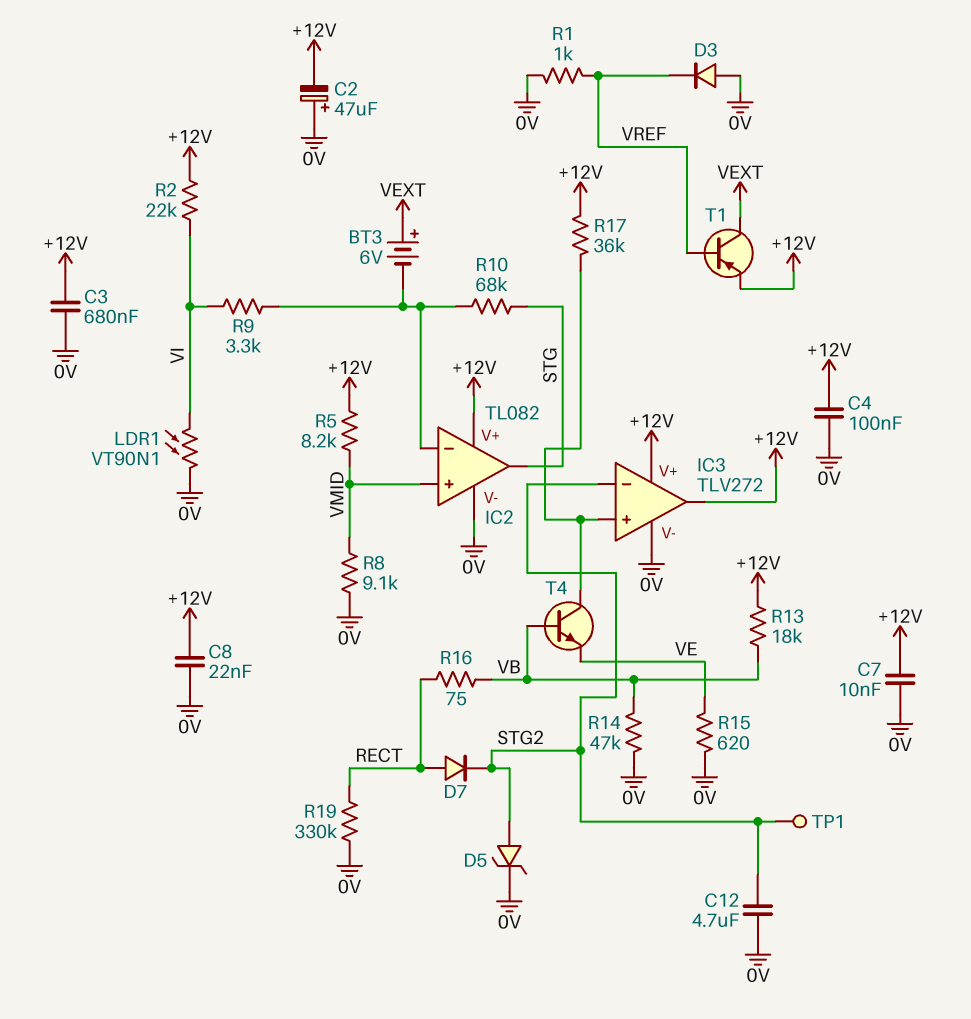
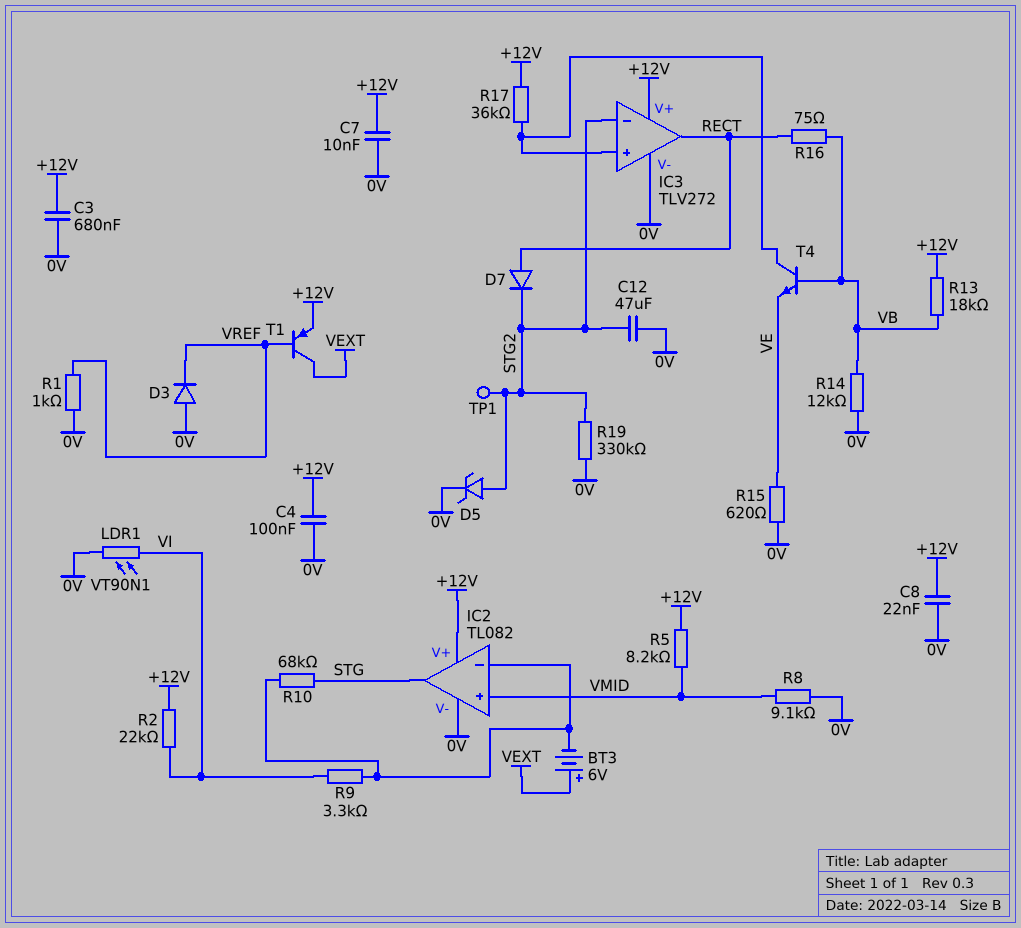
C2: 47uF (plus 0V, minus +12V) -> none
C12: 4.7uF (0V, STG2) -> 47uF (0V, STG2)
IC3 pin out: +12V -> RECT
R14: 47k (0V, VB) -> 12k (0V, VB)
R19: 330k (0V, RECT) -> 330k (0V, STG2)

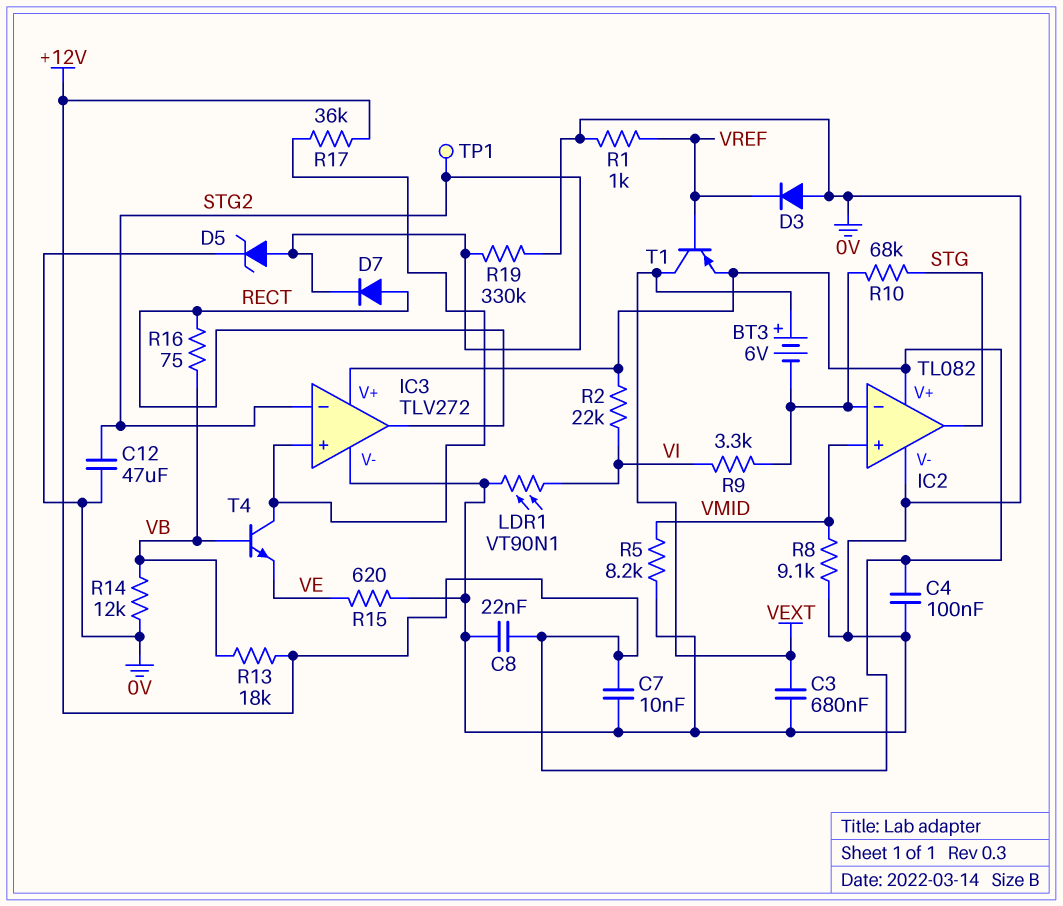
C3: 680nF (+12V, 0V) -> 680nF (0V, VEXT)
R5: 8.2k (+12V, VMID) -> 8.2k (0V, VMID)

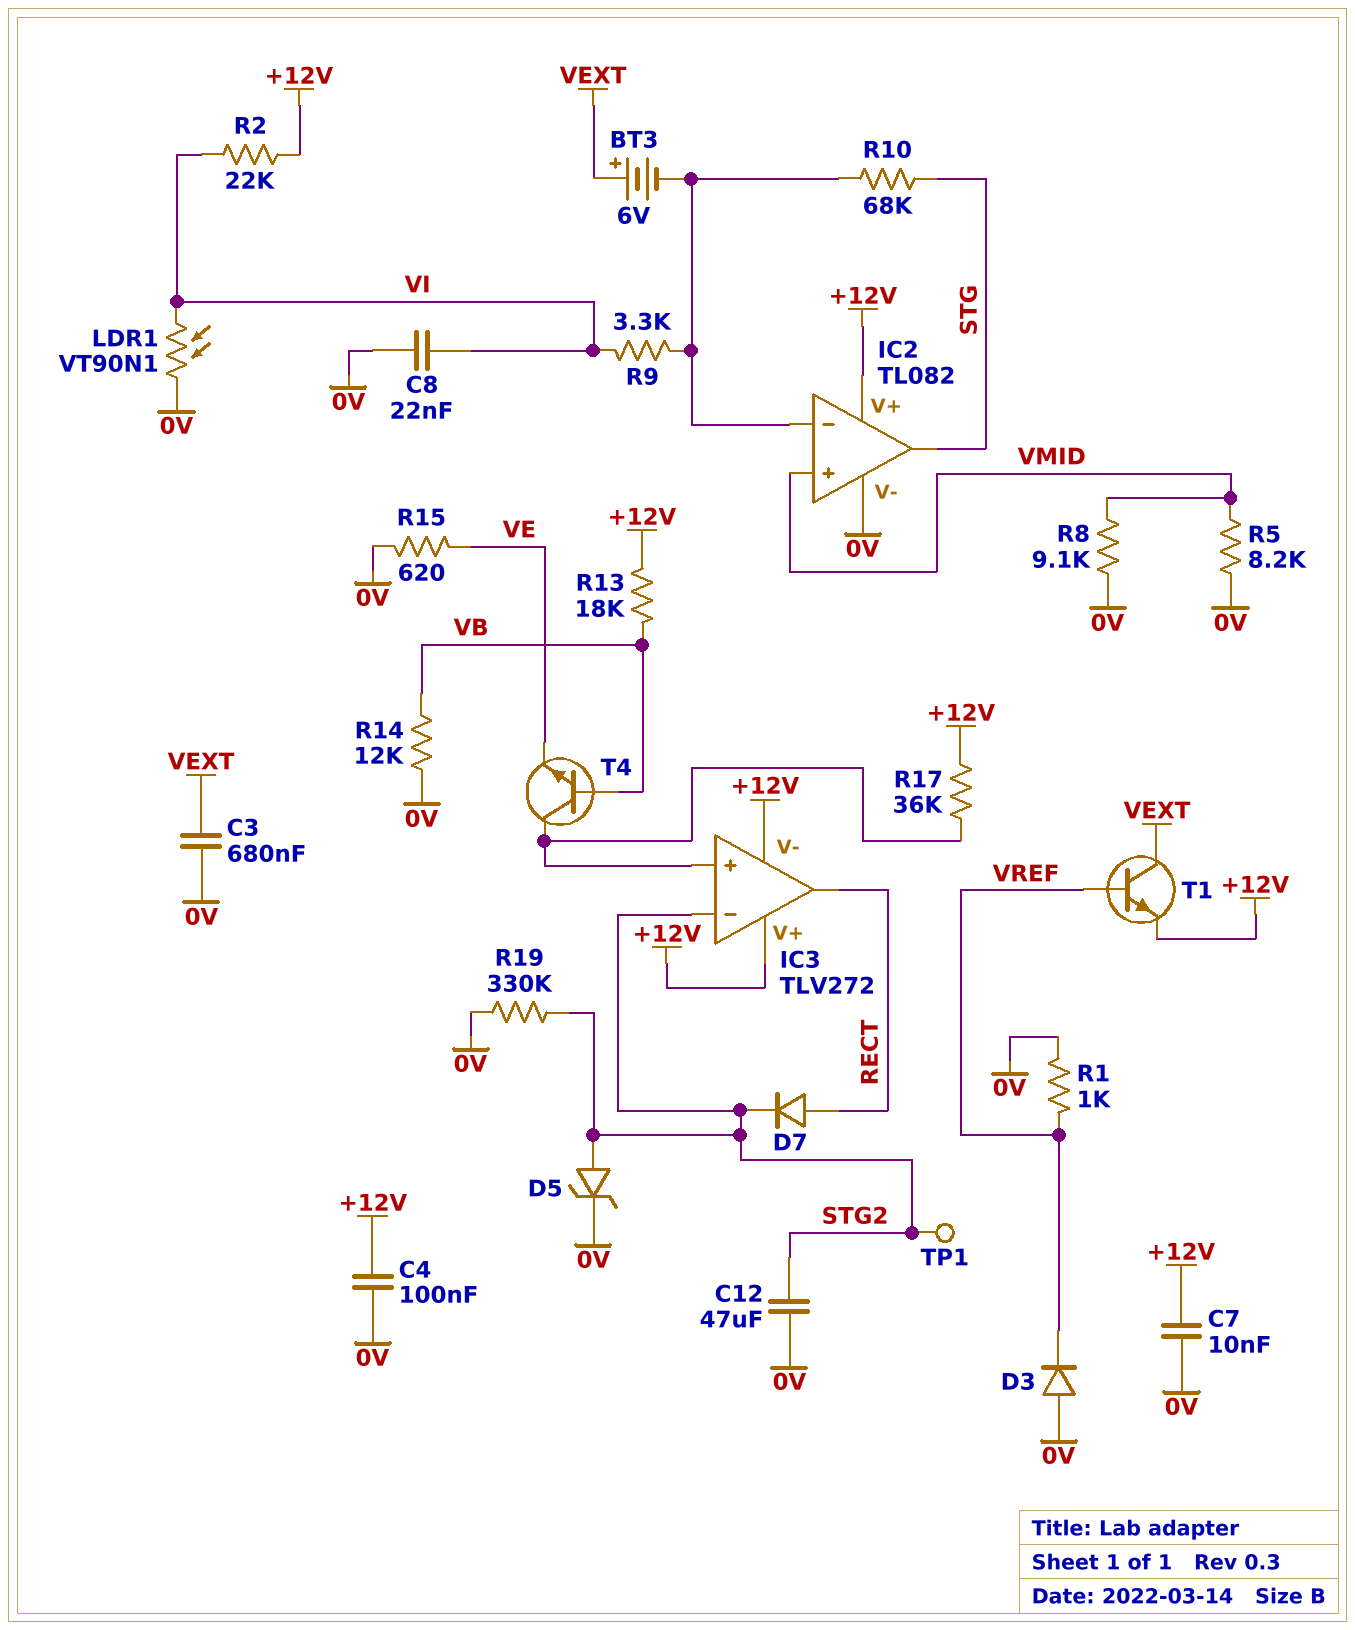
C8: 22nF (+12V, 0V) -> 22nF (0V, VI)
IC3 pin V-: 0V -> +12V
R16: 75 (RECT, VB) -> none
T1: PNP (B VREF, C VEXT, E +12V) -> NPN (B VREF, C VEXT, E +12V)

